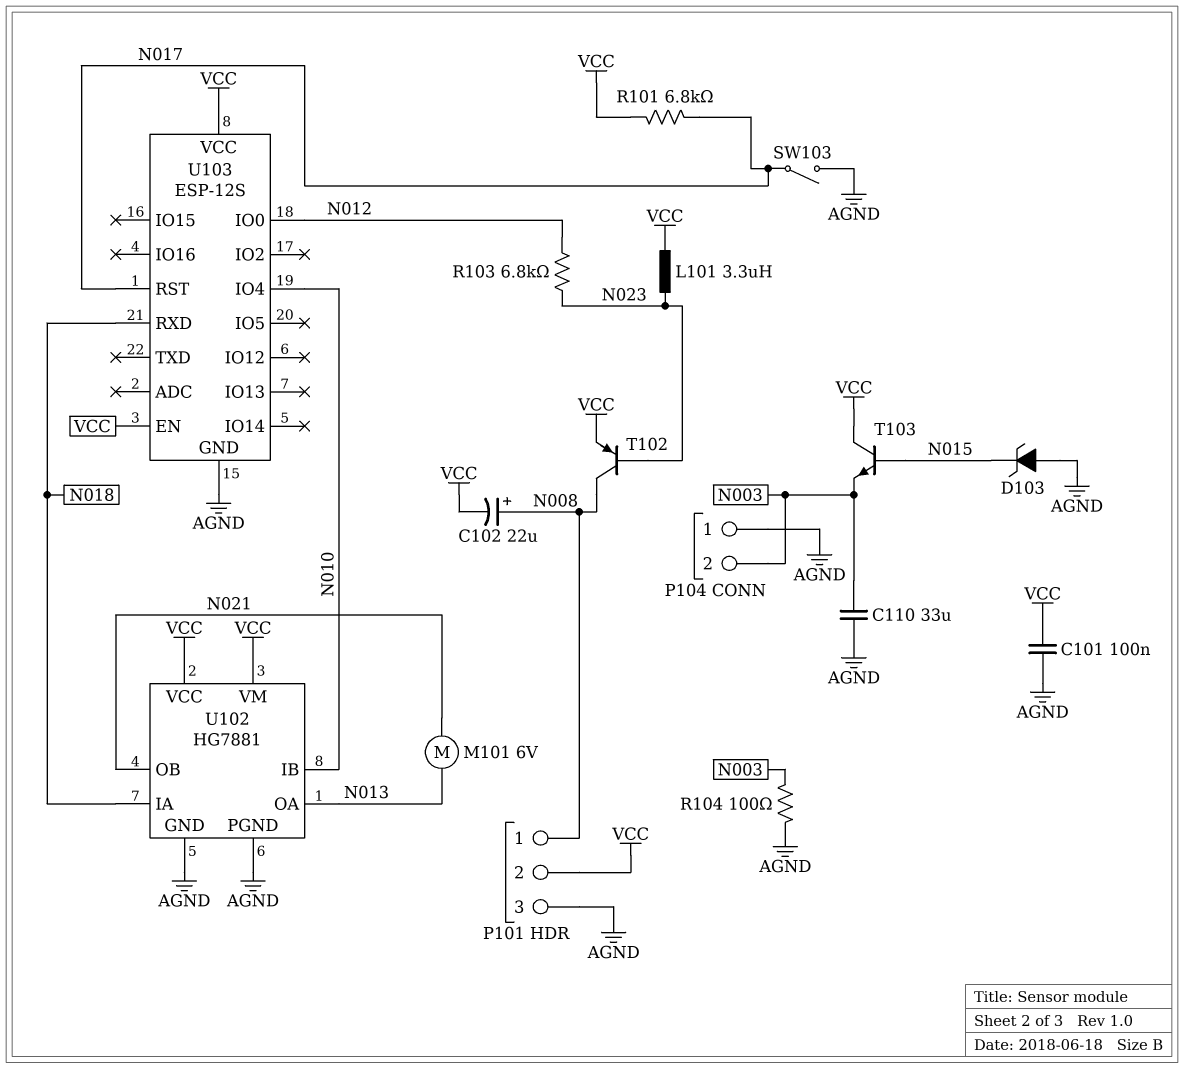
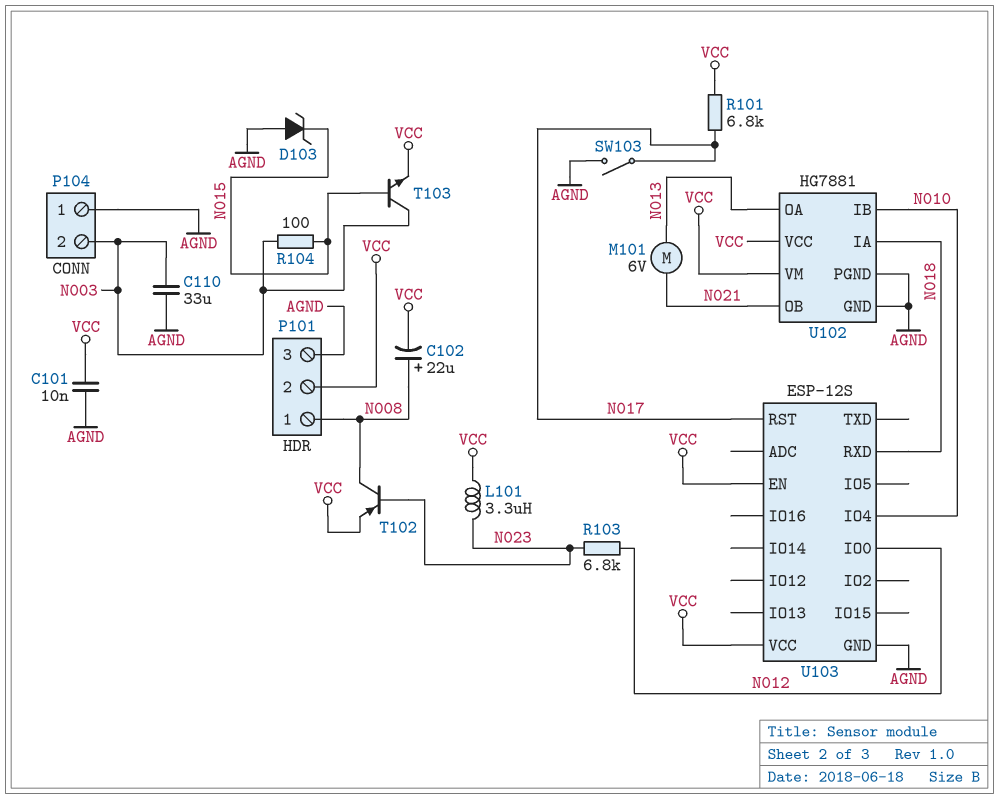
C101: 100nF (AGND, VCC) -> 10nF (AGND, VCC)
R104: 100 (AGND, N003) -> 100 (N003, N015)
T103: NPN (B N015, C VCC, E N003) -> NPN (B N015, C N003, E VCC)

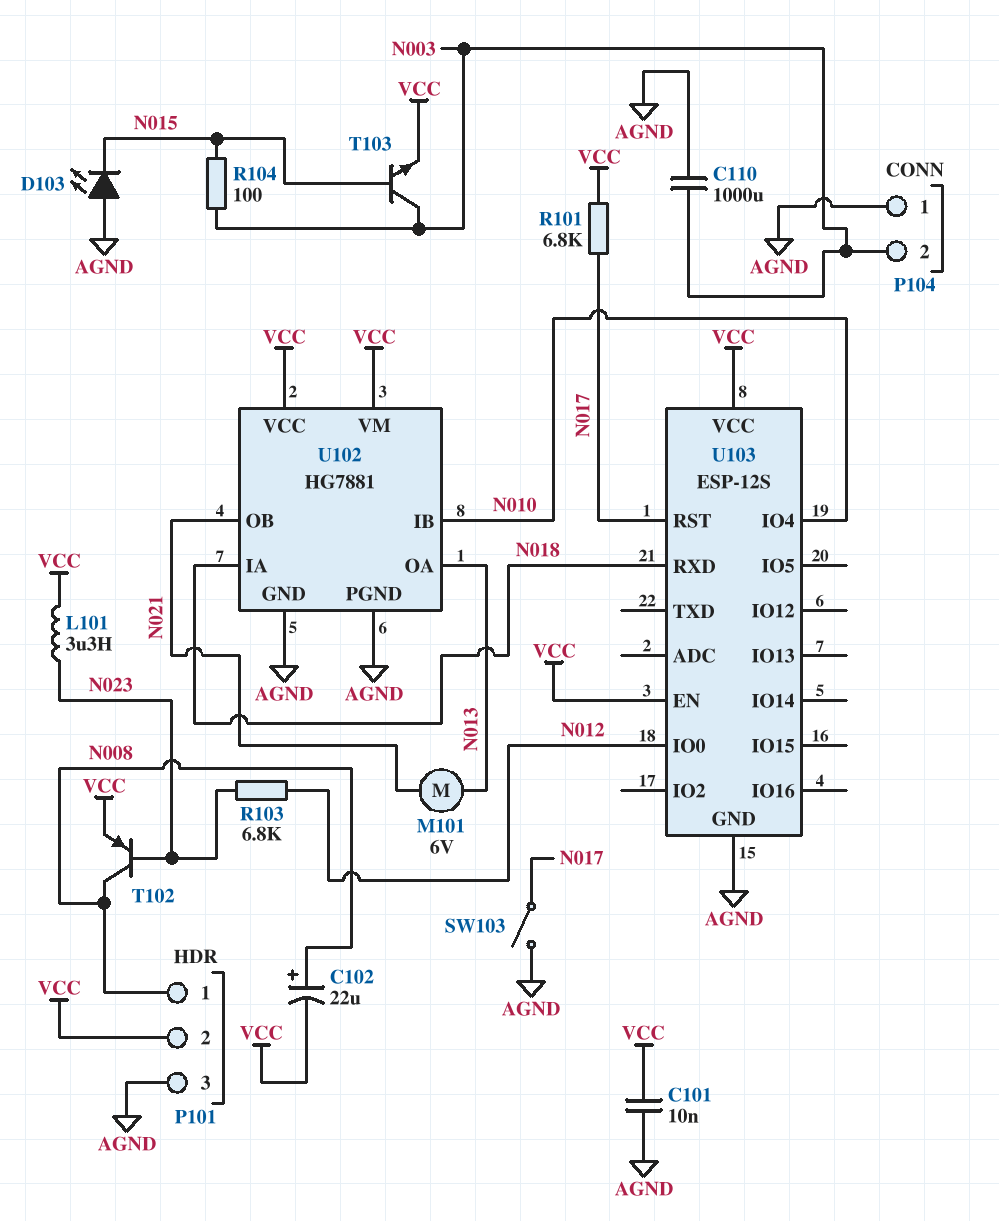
C110: 33uF (AGND, N003) -> 1000uF (AGND, N003)
D103: zener (A AGND, K N015) -> LED (A AGND, K N015)

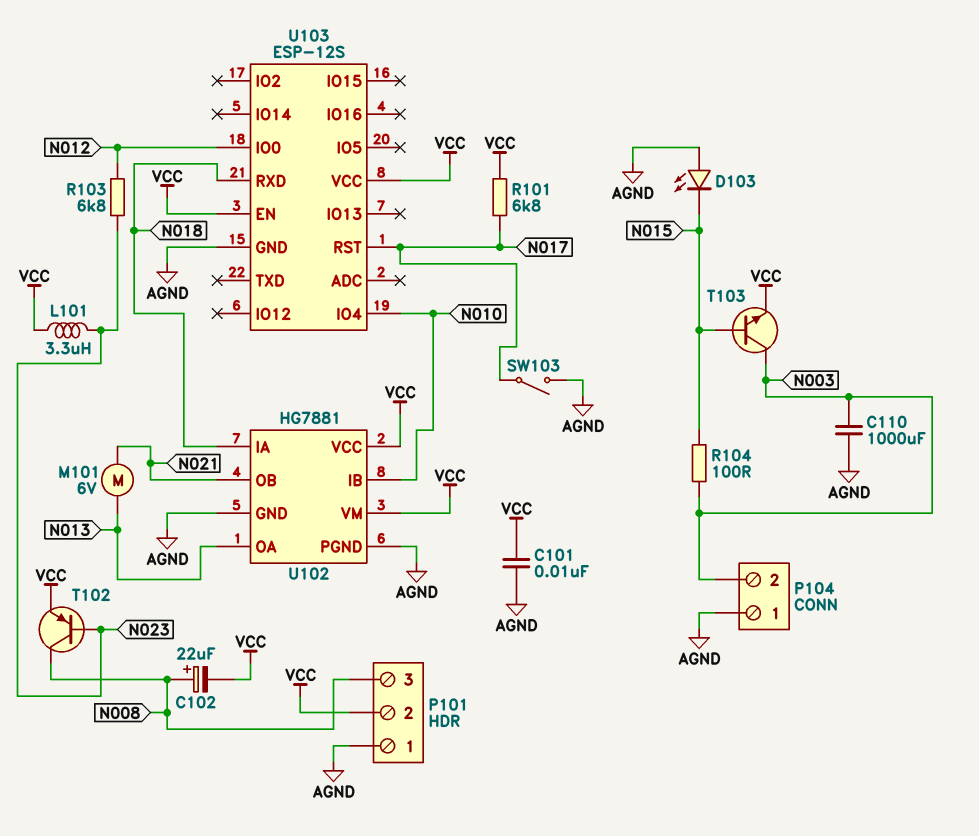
P101 pin 1: N008 -> AGND
P101 pin 3: AGND -> N008

